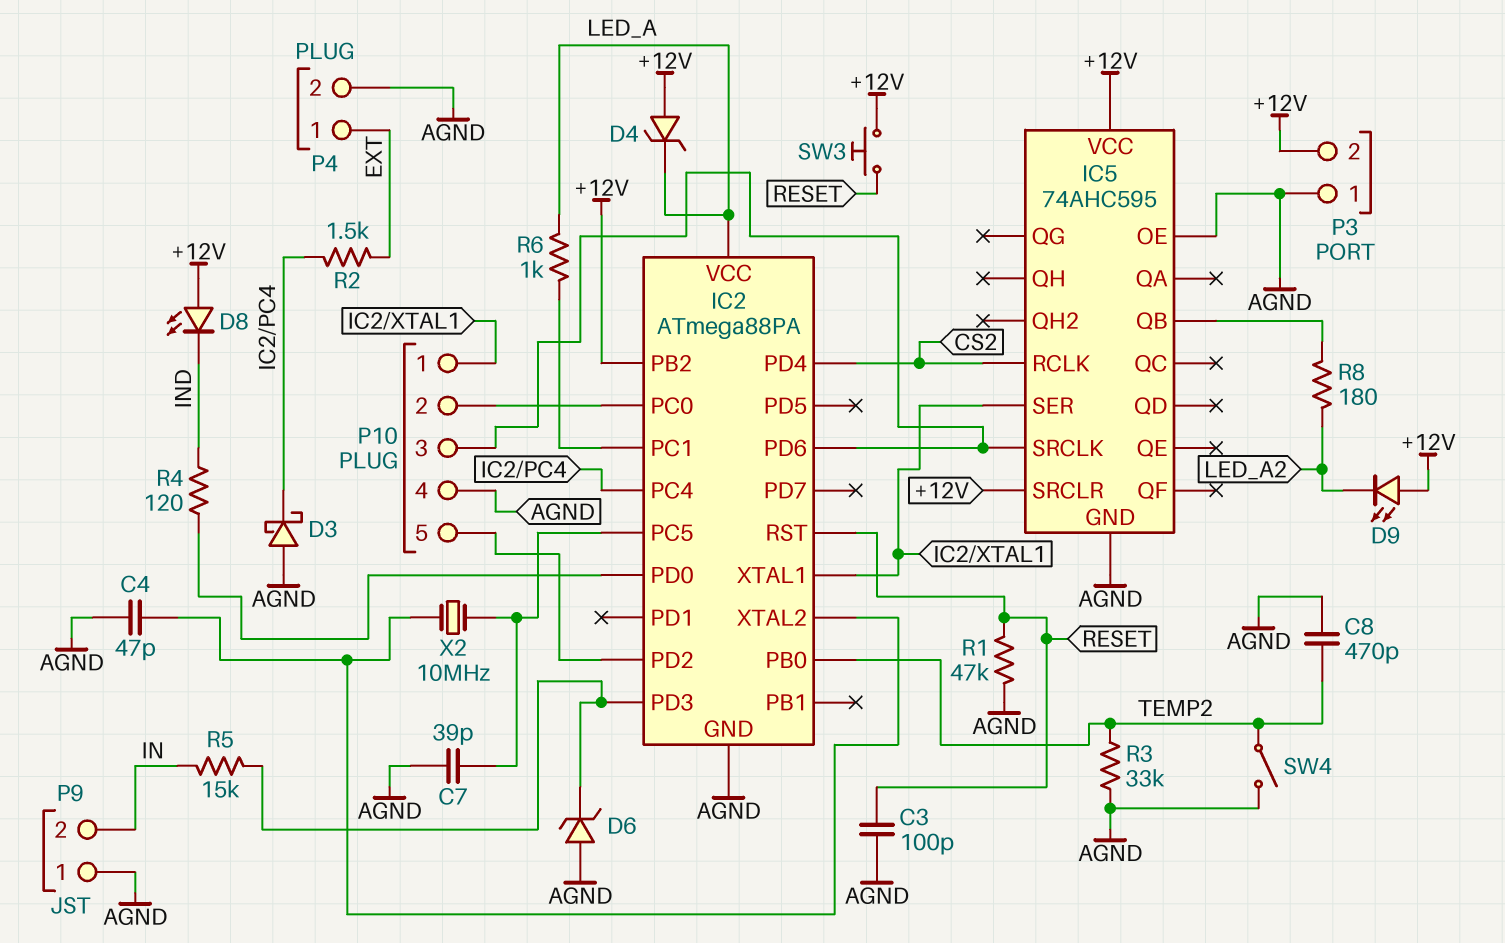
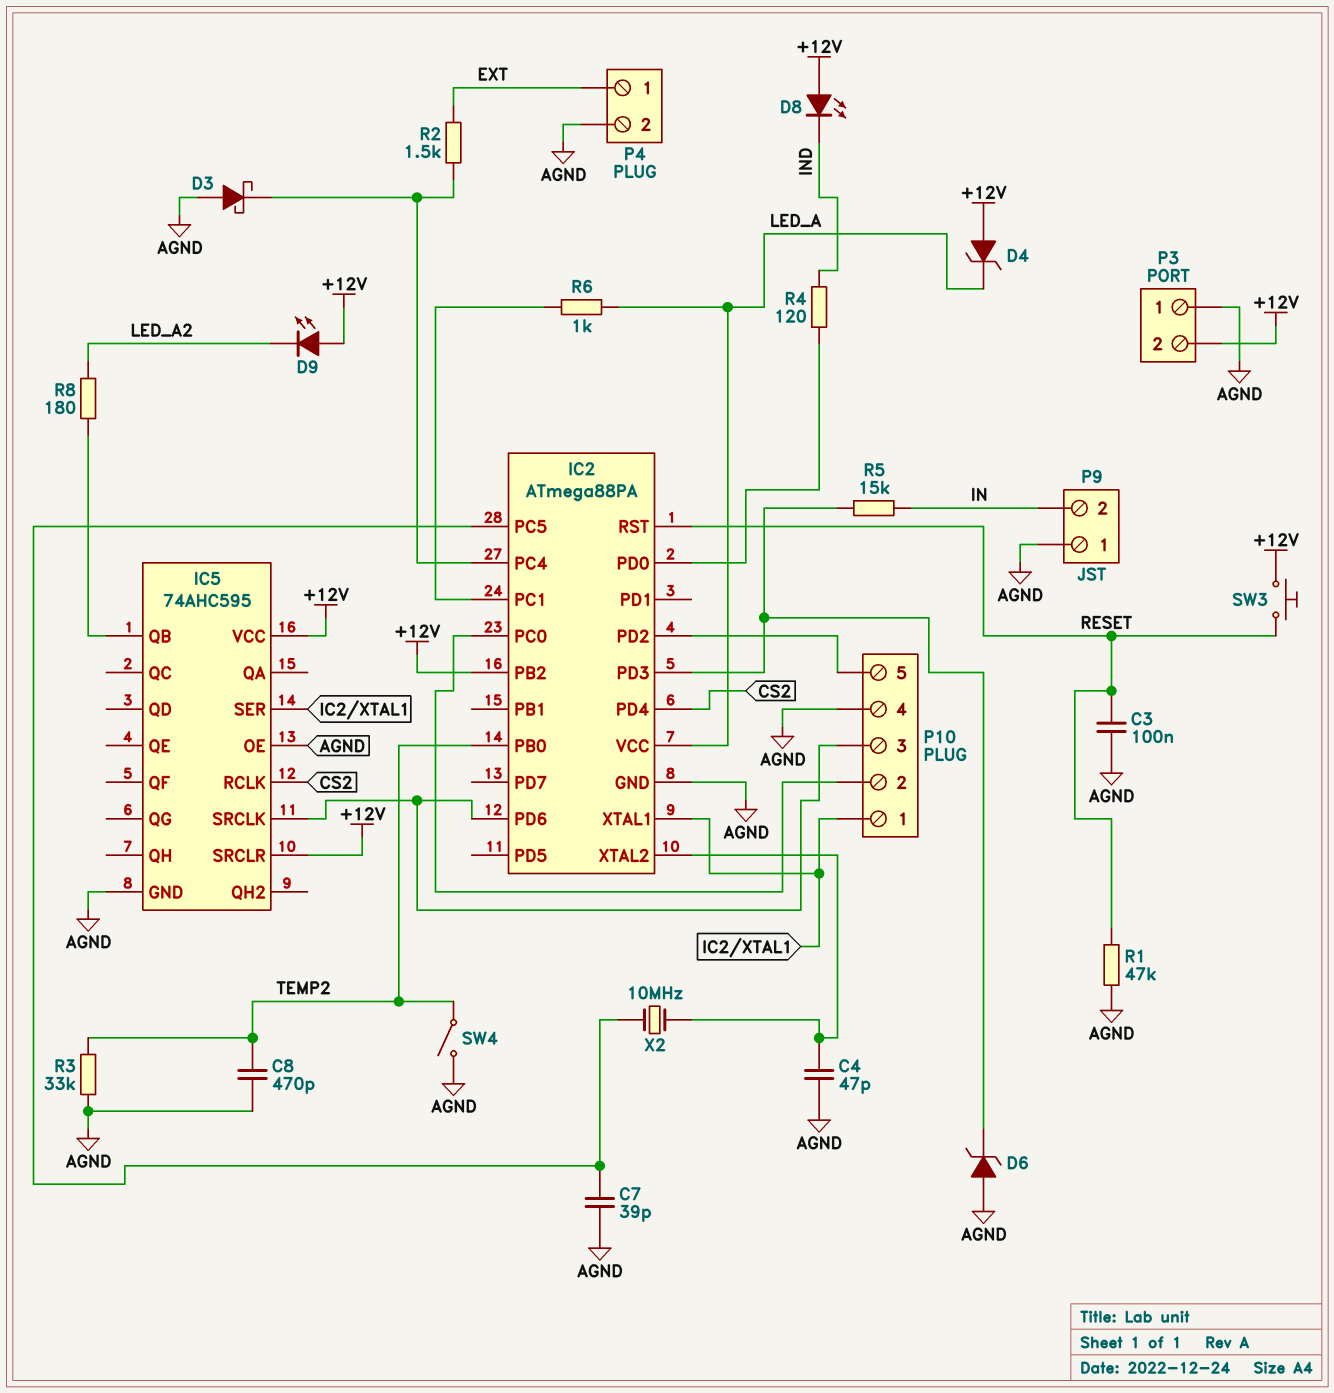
C3: 100pF (AGND, RESET) -> 100nF (AGND, RESET)

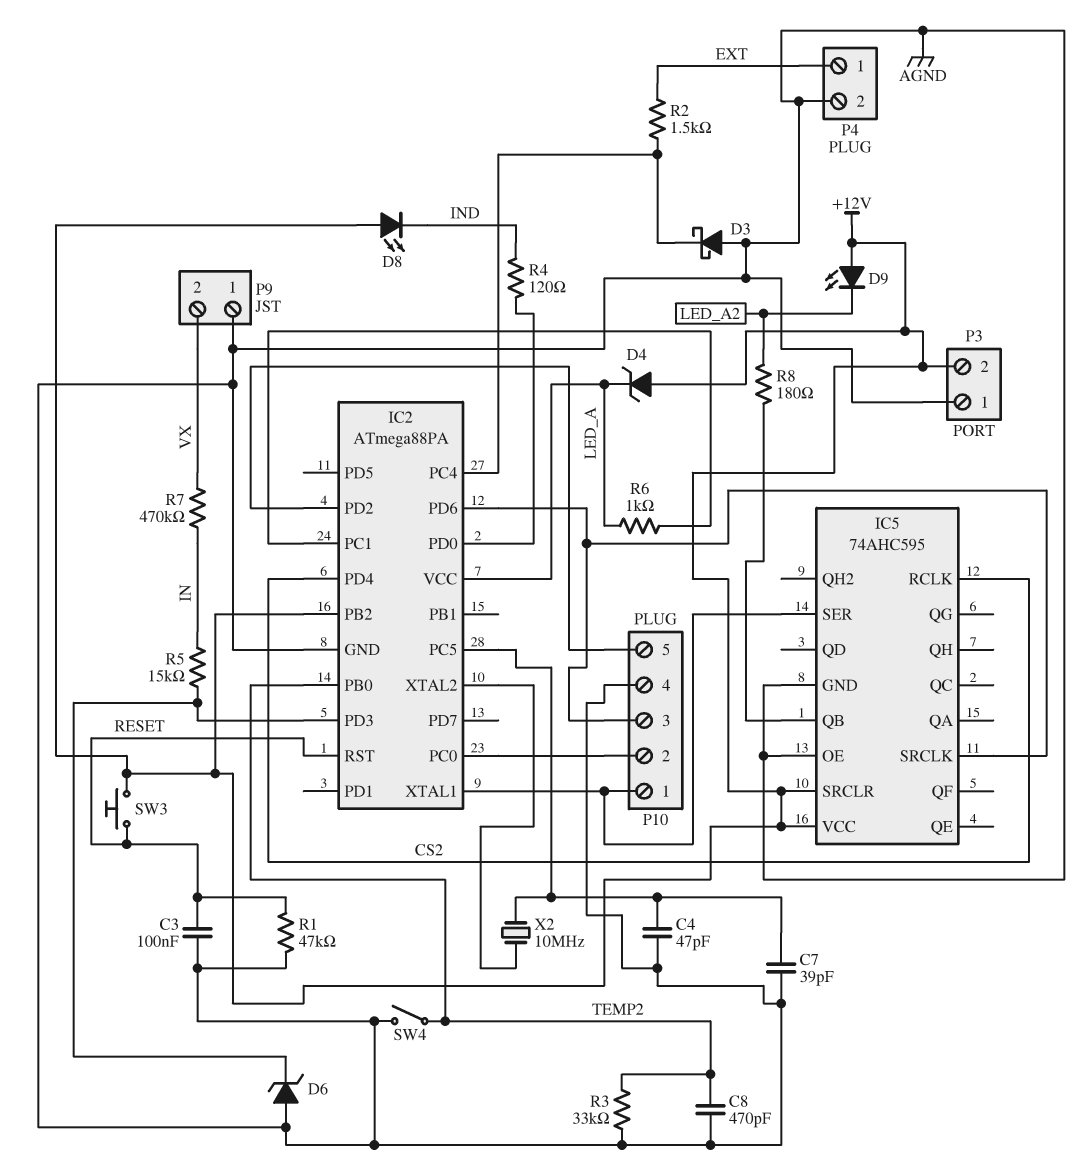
C4: 47pF (AGND, IC2/XTAL2) -> 47pF (AGND, IC2/PC5)
P9 pin 2: IN -> VX
R7: none -> 470k (IN, VX)

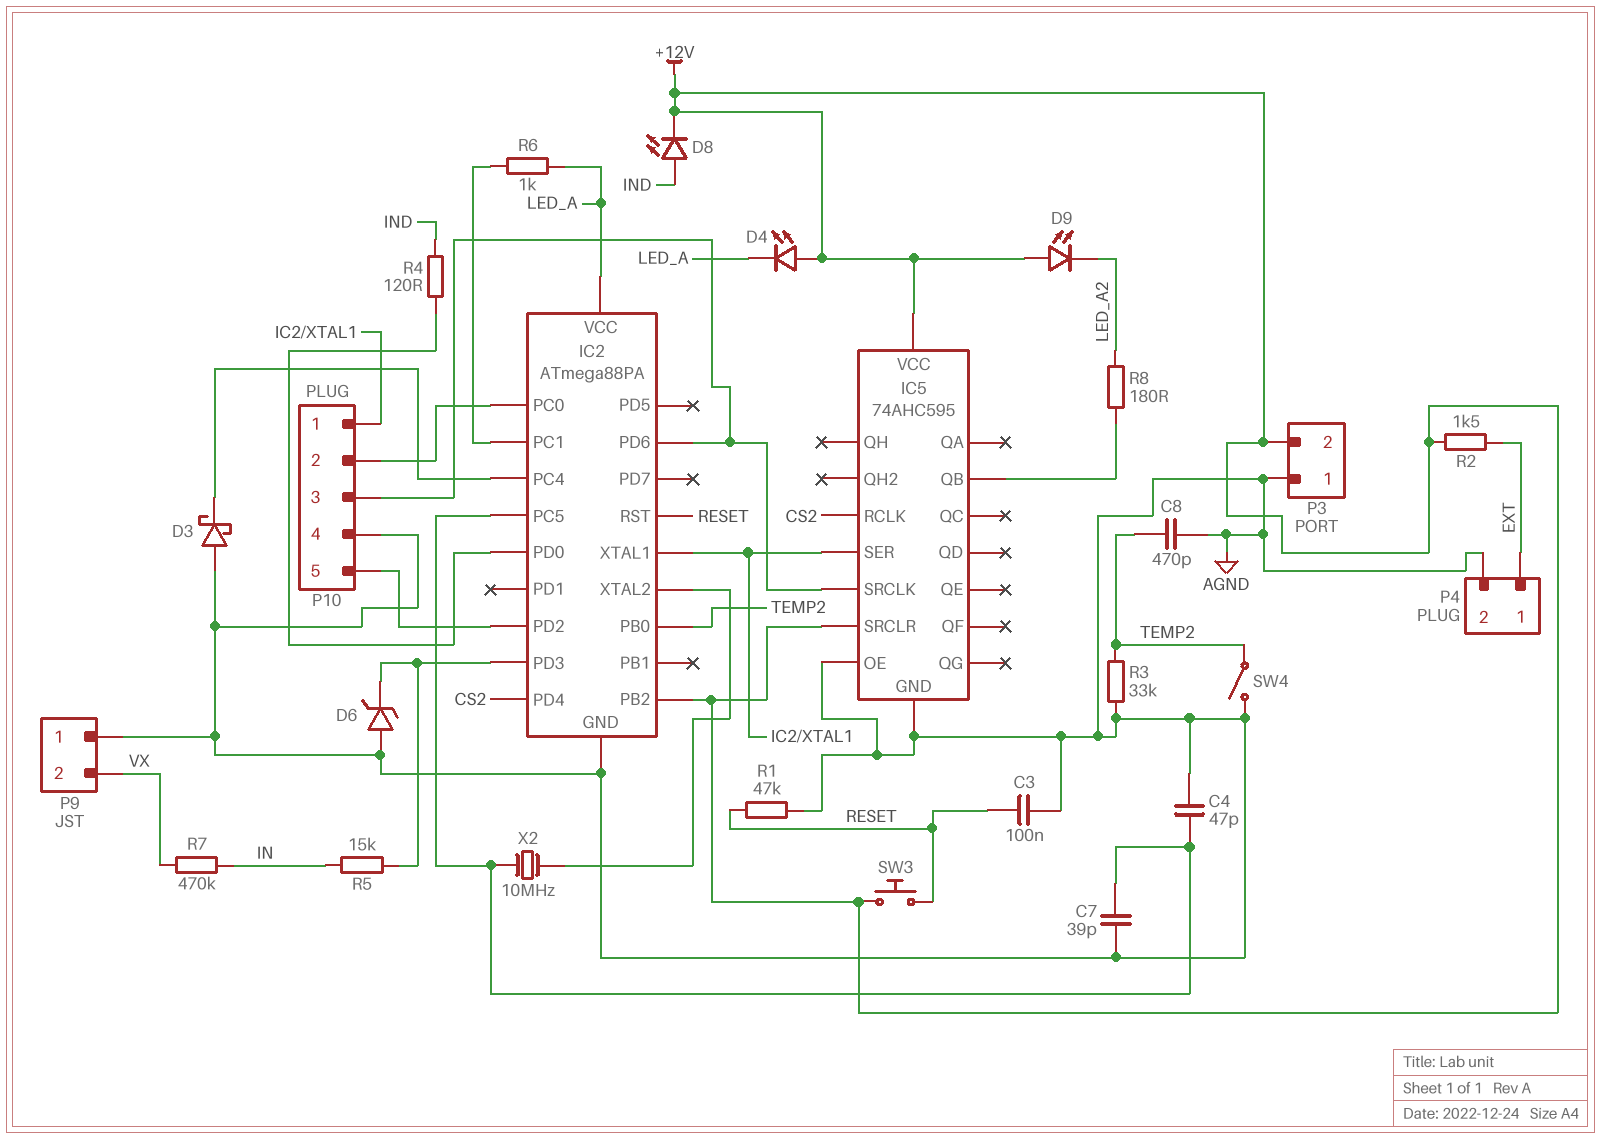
D4: zener (A +12V, K LED_A) -> LED (A +12V, K LED_A)
D8: LED (A +12V, K IND) -> LED (A IND, K +12V)
R2: 1.5k (EXT, IC2/PC4) -> 1.5k (+12V, EXT)

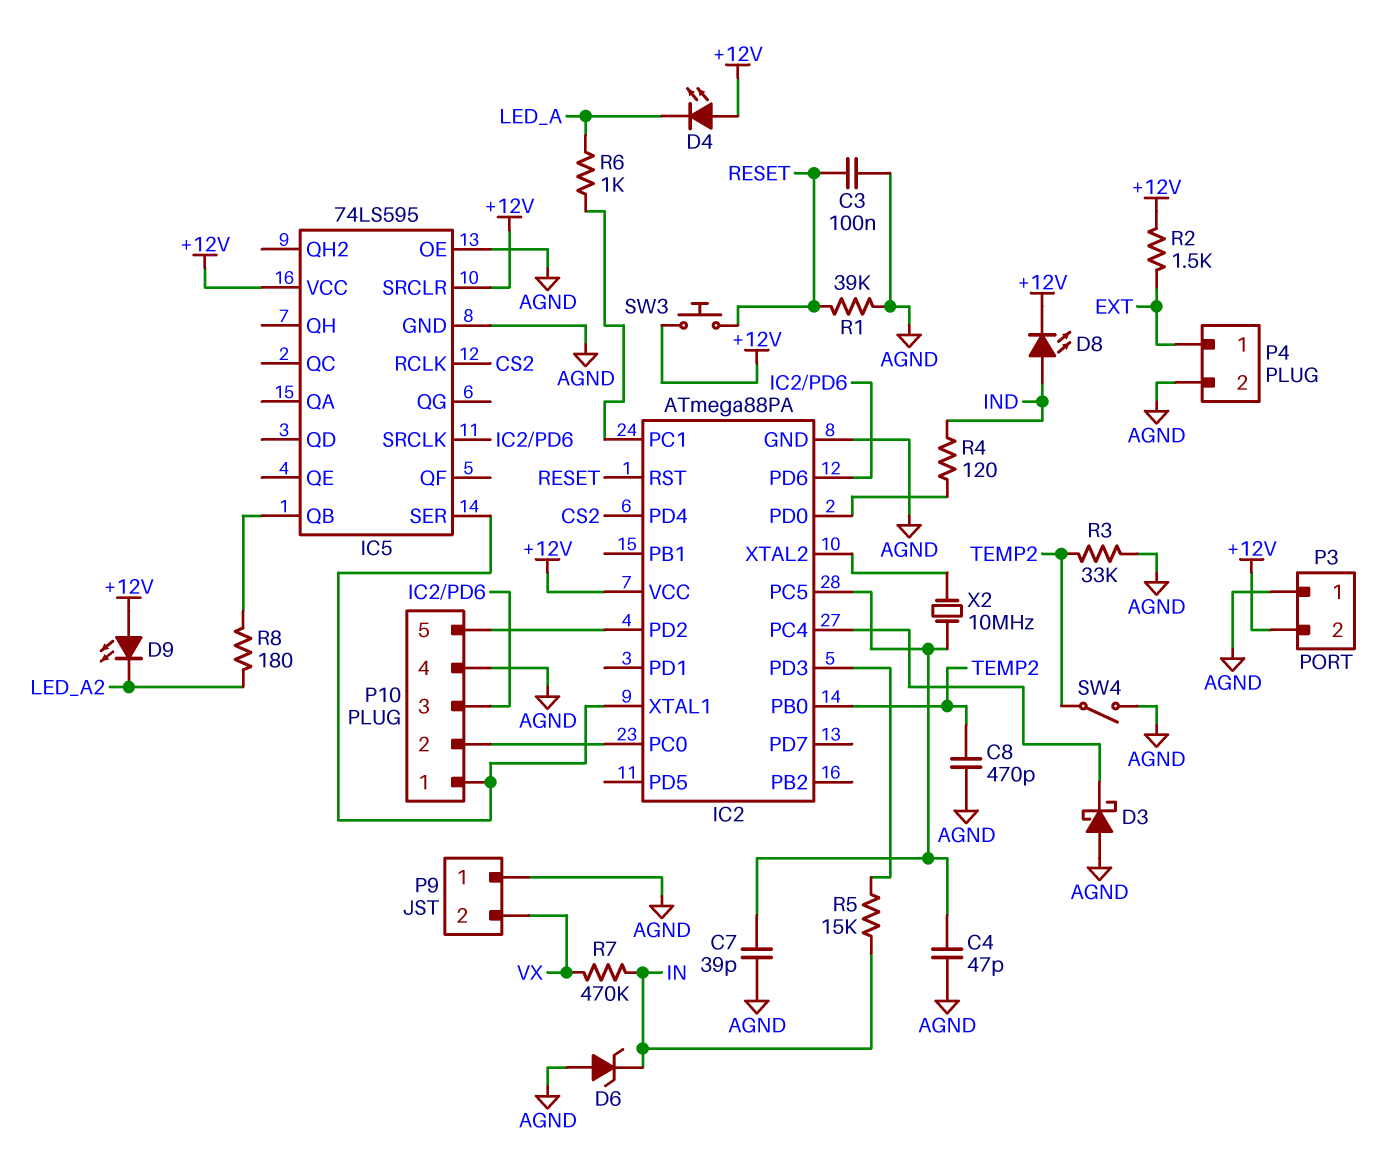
D6: zener (A AGND, K IC2/PD3) -> zener (A AGND, K IN)
IC2 pin PB2: +12V -> none
IC2 pin VCC: LED_A -> +12V
IC5: 74AHC595 -> 74LS595
R1: 47k (AGND, RESET) -> 39k (AGND, RESET)

